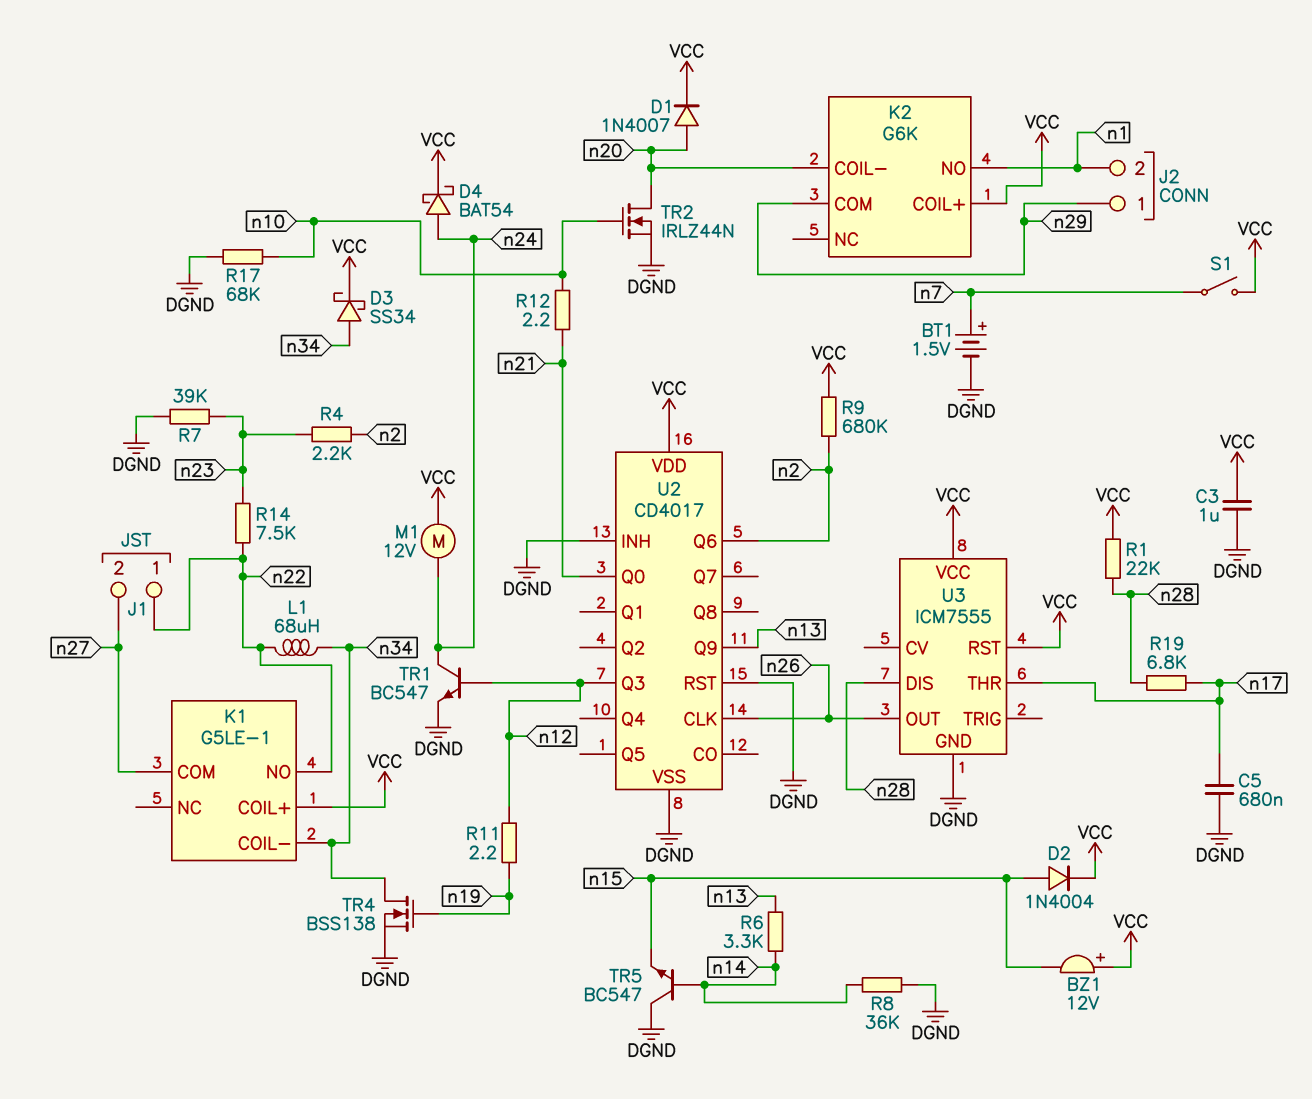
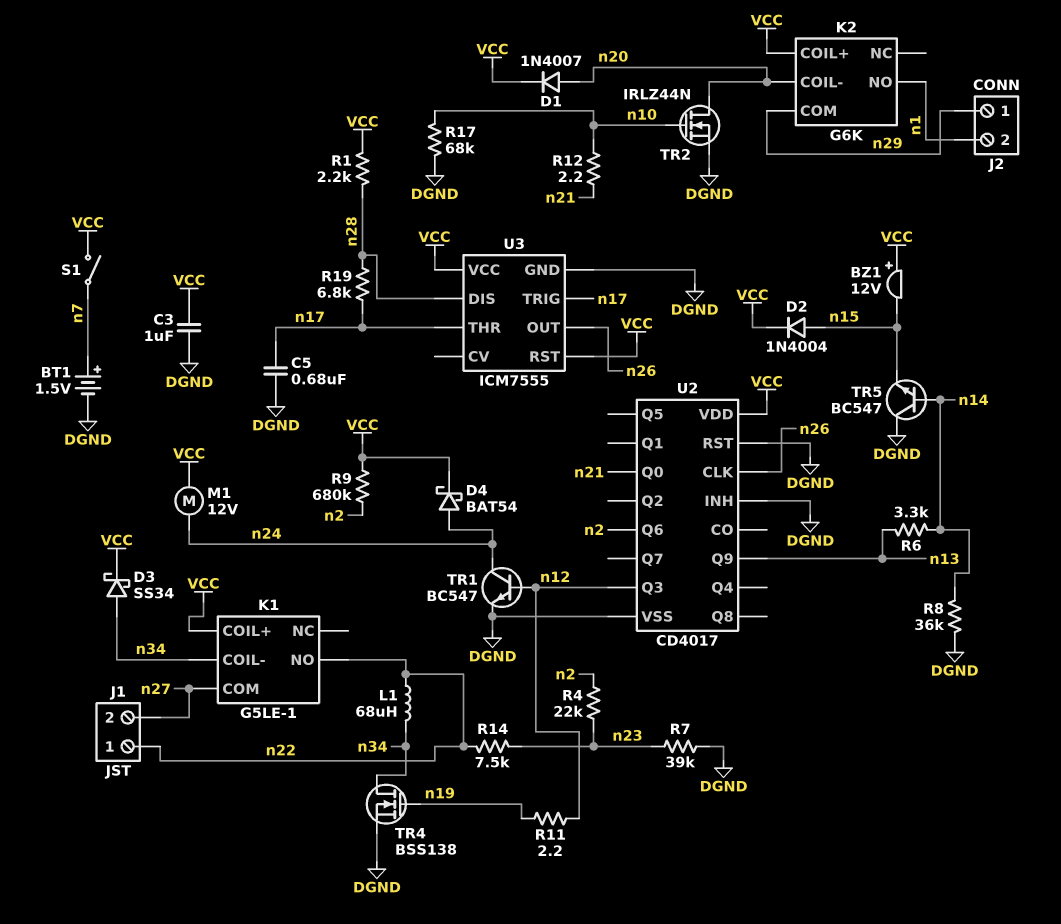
R1: 22k (VCC, n28) -> 2.2k (VCC, n28)
R4: 2.2k (n2, n23) -> 22k (n2, n23)
U3 pin TRIG: none -> n17

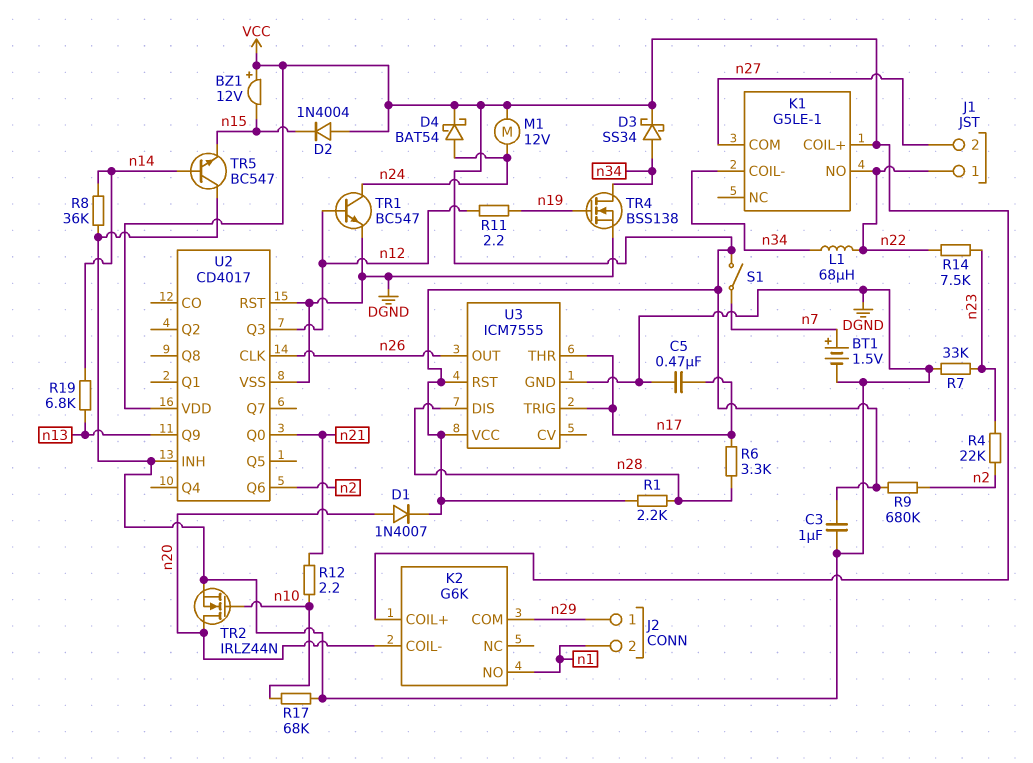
C5: 680nF (DGND, n17) -> 470nF (DGND, n17)
D2: diode 1N4004 (A n15, K VCC) -> diode 1N4004 (A VCC, K n15)
R6: 3.3k (n13, n14) -> 3.3k (n17, n28)
R7: 39k (DGND, n23) -> 33k (DGND, n23)
R19: 6.8k (n17, n28) -> 6.8k (n13, n14)

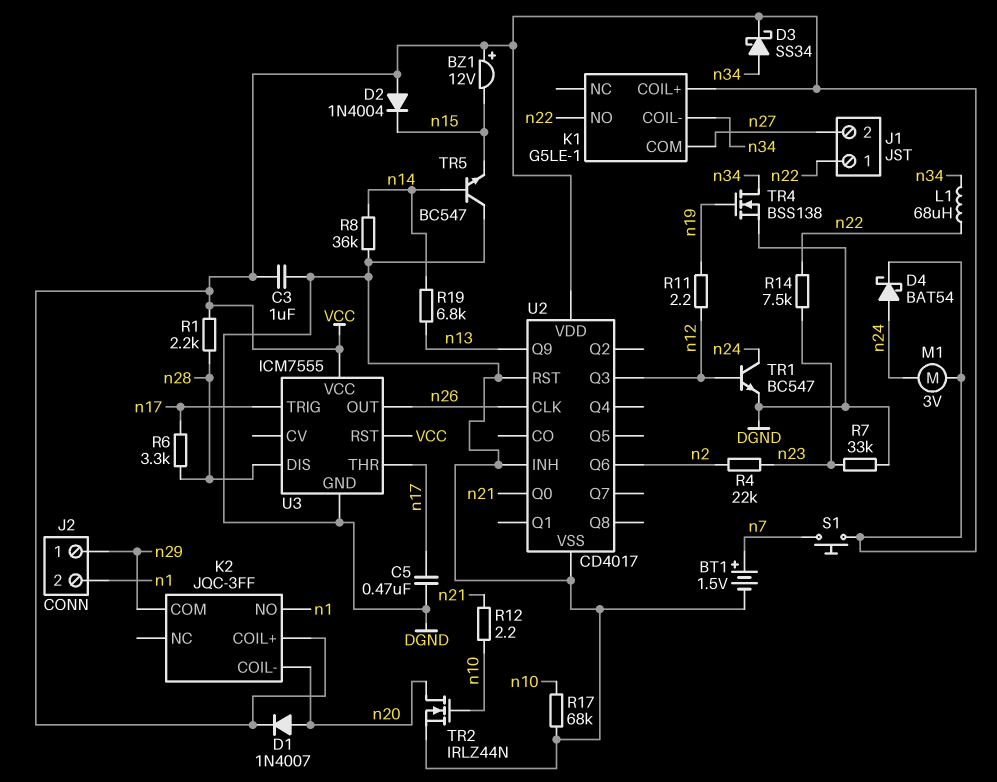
K2: G6K -> JQC-3FF
M1: motor 12V (VCC, n24) -> motor 3V (VCC, n24)
R9: 680k (VCC, n2) -> none
S1: switch (VCC, n7) -> button (VCC, n7)

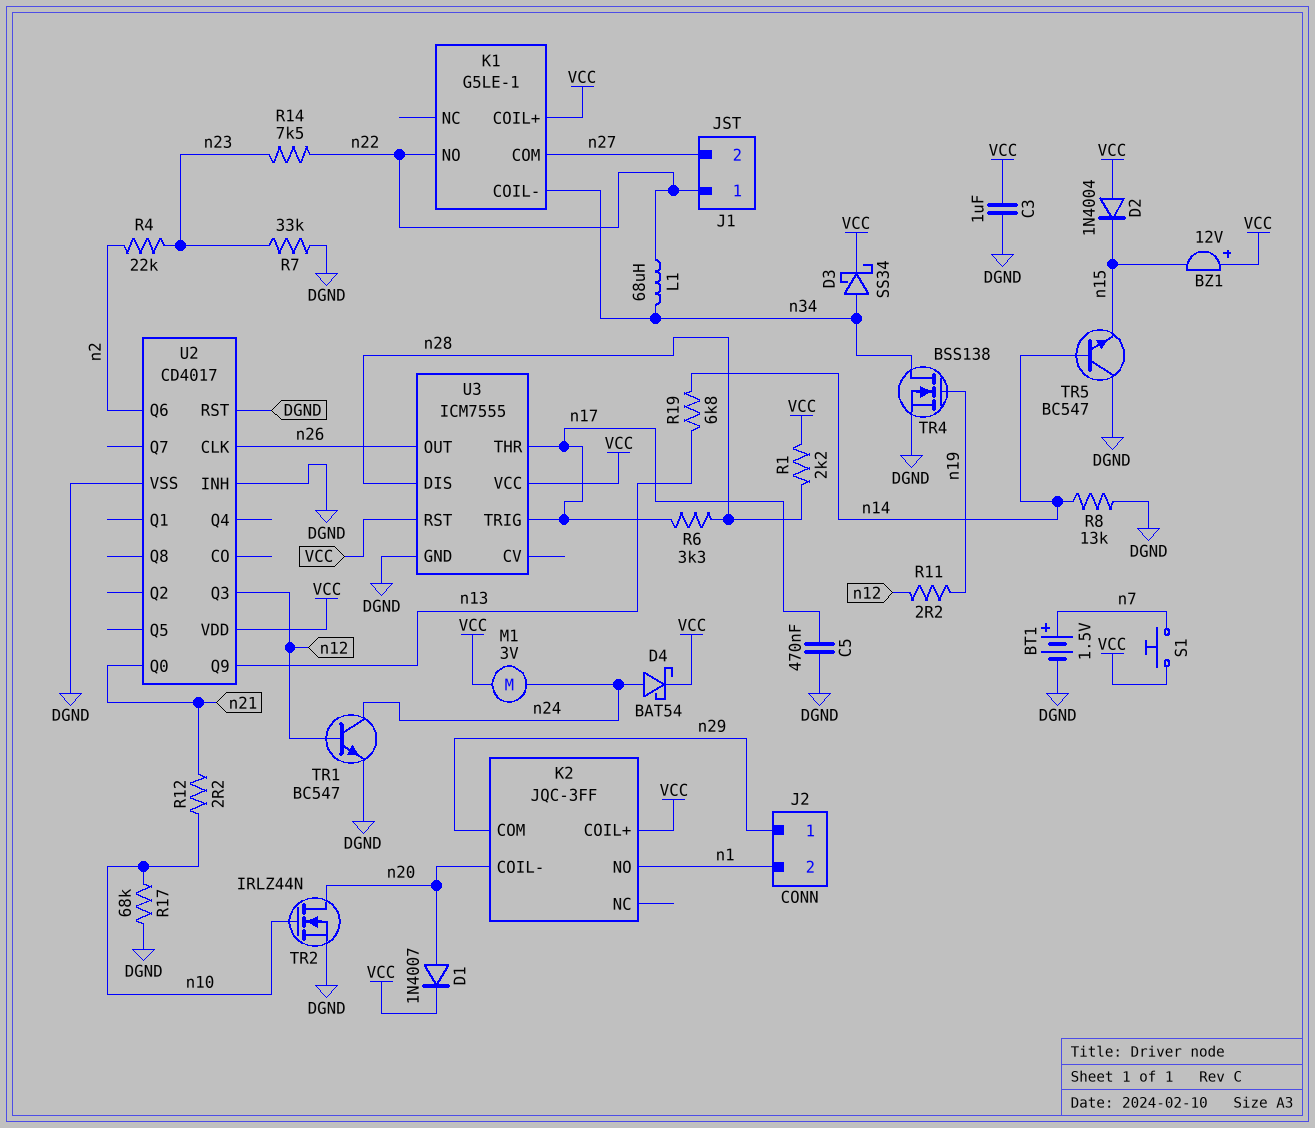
R8: 36k (DGND, n14) -> 13k (DGND, n14)

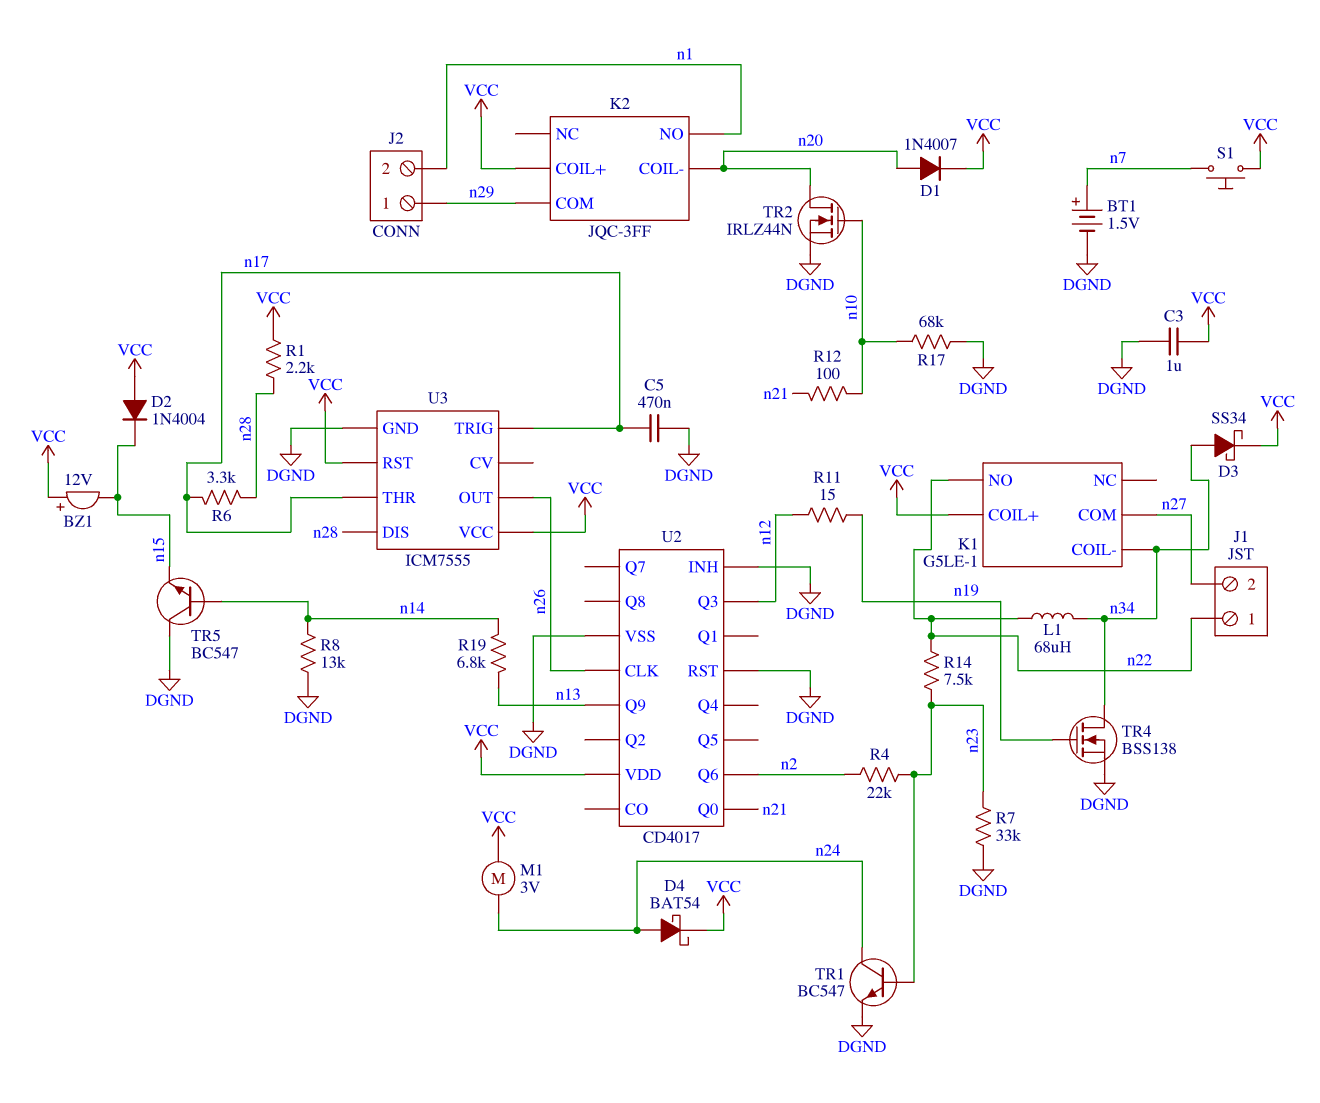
R11: 2.2 (n12, n19) -> 15 (n12, n19)
R12: 2.2 (n10, n21) -> 100 (n10, n21)
TR1: NPN BC547 (B n12, C n24, E DGND) -> NPN BC547 (B n23, C n24, E DGND)

